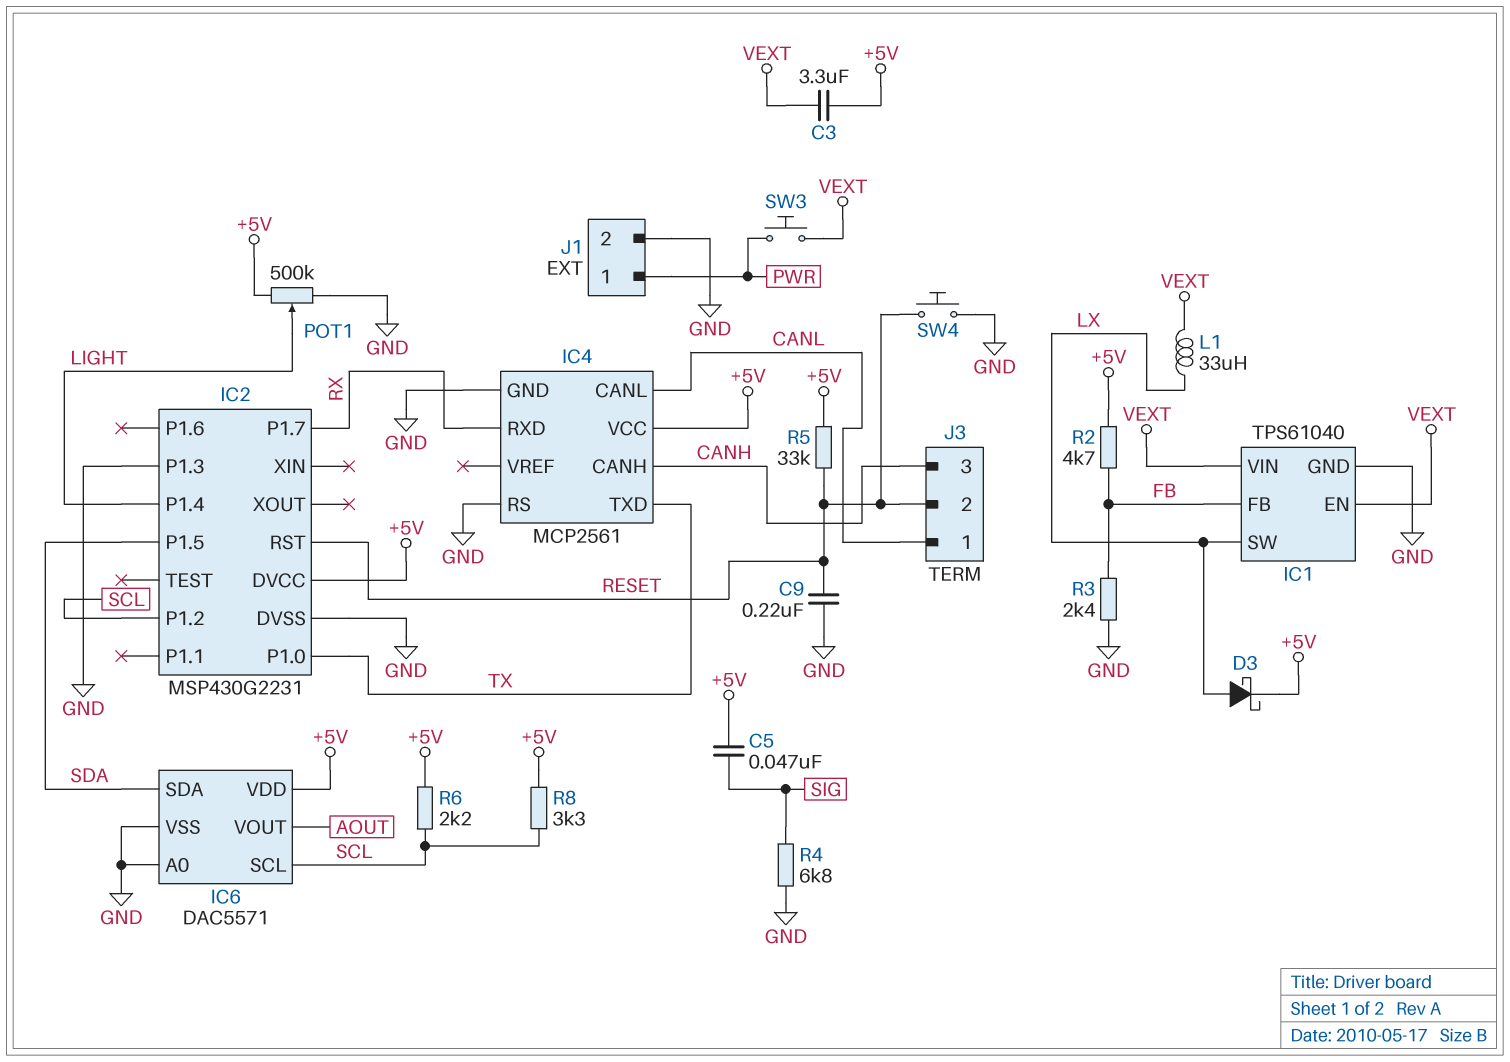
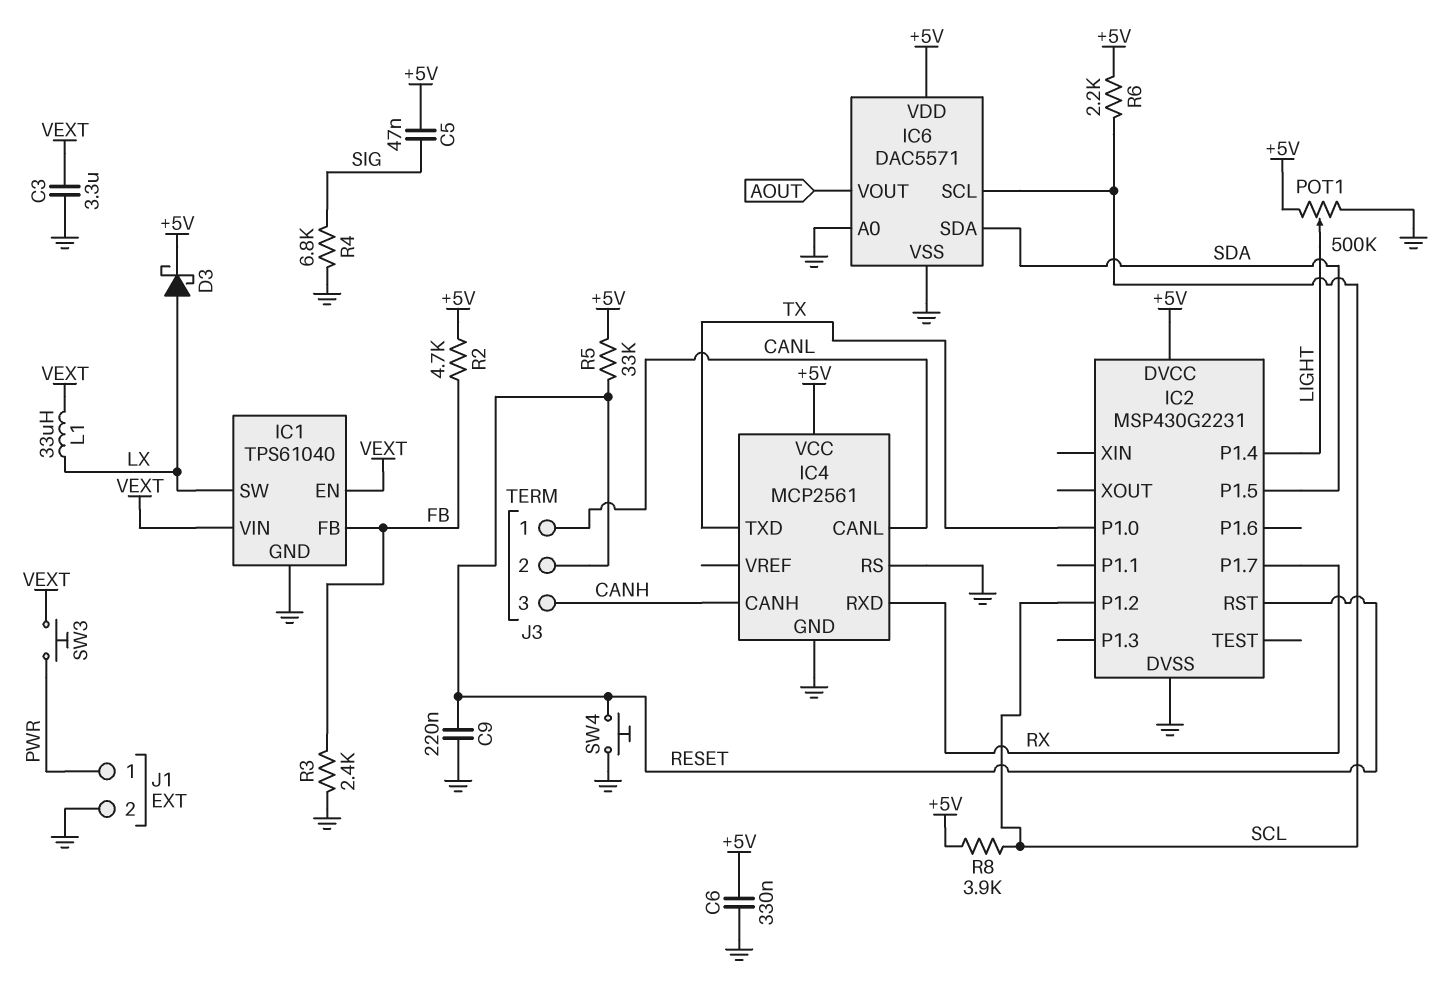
C3: 3.3uF (+5V, VEXT) -> 3.3uF (GND, VEXT)
C6: none -> 330nF (+5V, GND)
IC2 pin P1.3: GND -> none
R8: 3.3k (+5V, SCL) -> 3.9k (+5V, SCL)

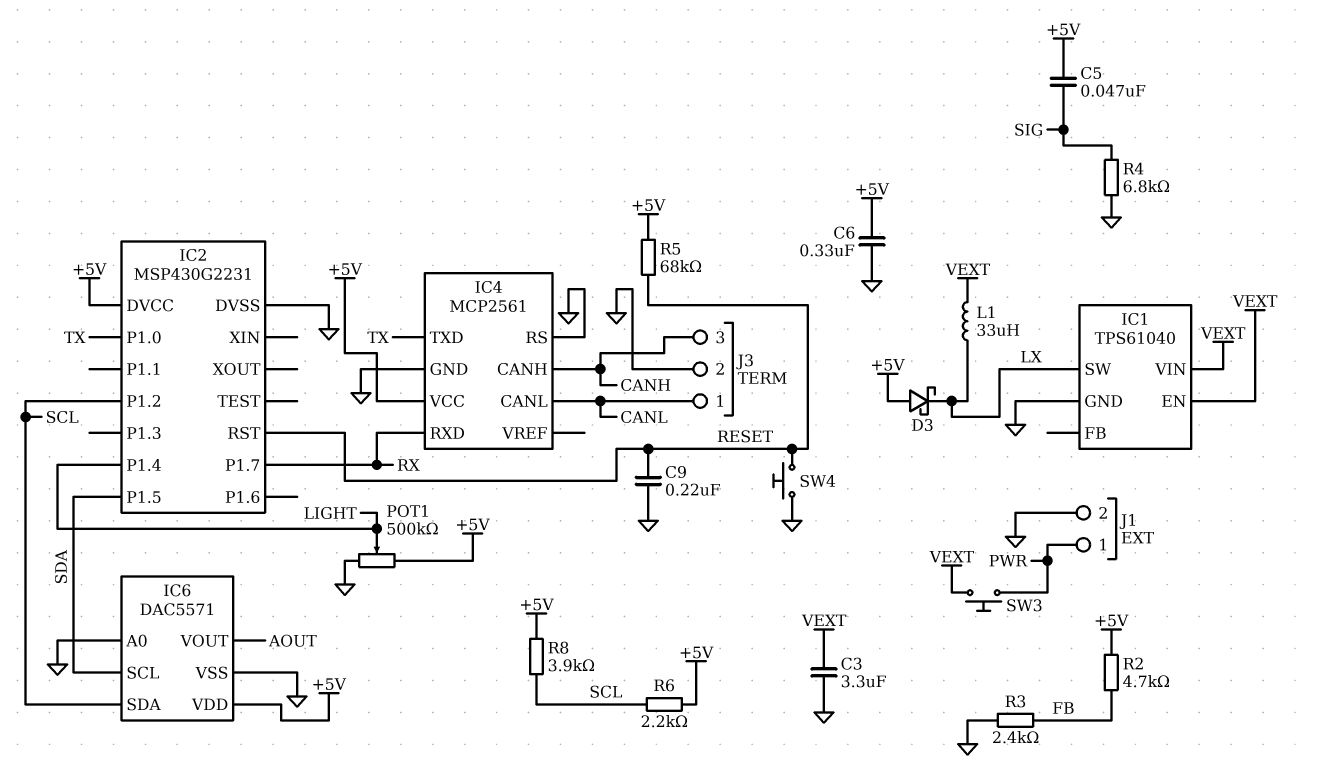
D3: schottky (A LX, K +5V) -> schottky (A +5V, K LX)
IC1 pin FB: FB -> none
IC6 pin SCL: SCL -> SDA
IC6 pin SDA: SDA -> SCL
J3 pin 2: RESET -> GND
R5: 33k (+5V, RESET) -> 68k (+5V, RESET)

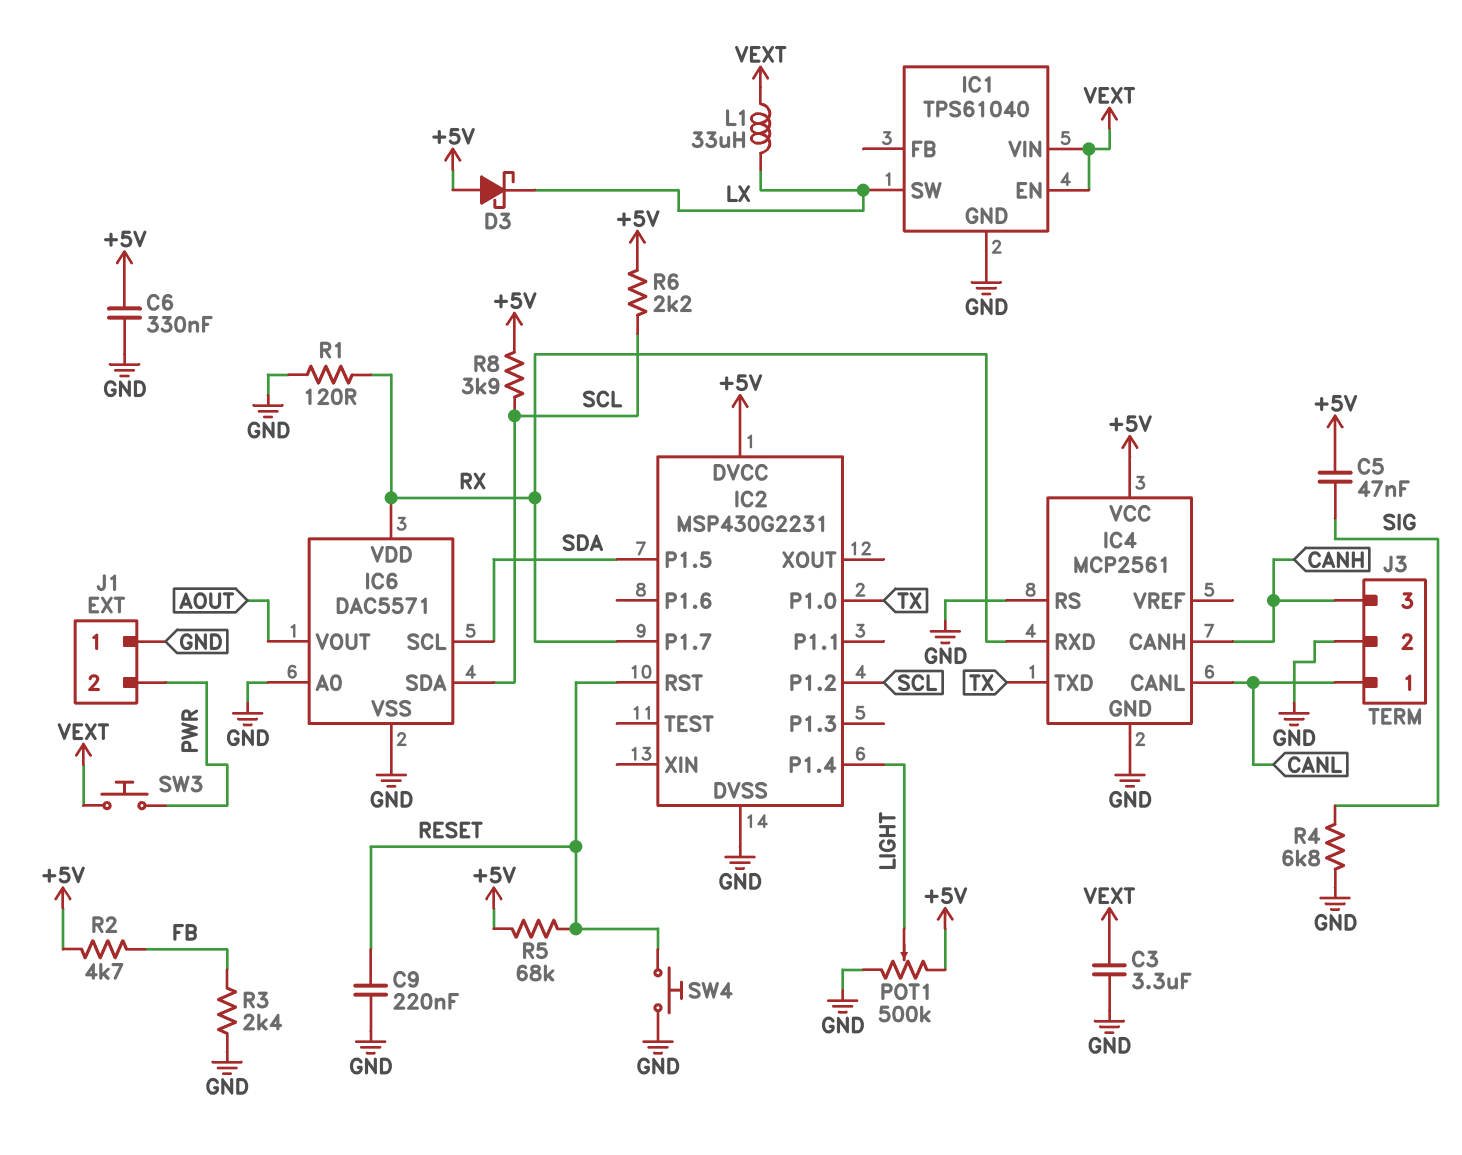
IC6 pin VDD: +5V -> RX
J1 pin 1: PWR -> GND
J1 pin 2: GND -> PWR
R1: none -> 120 (GND, RX)

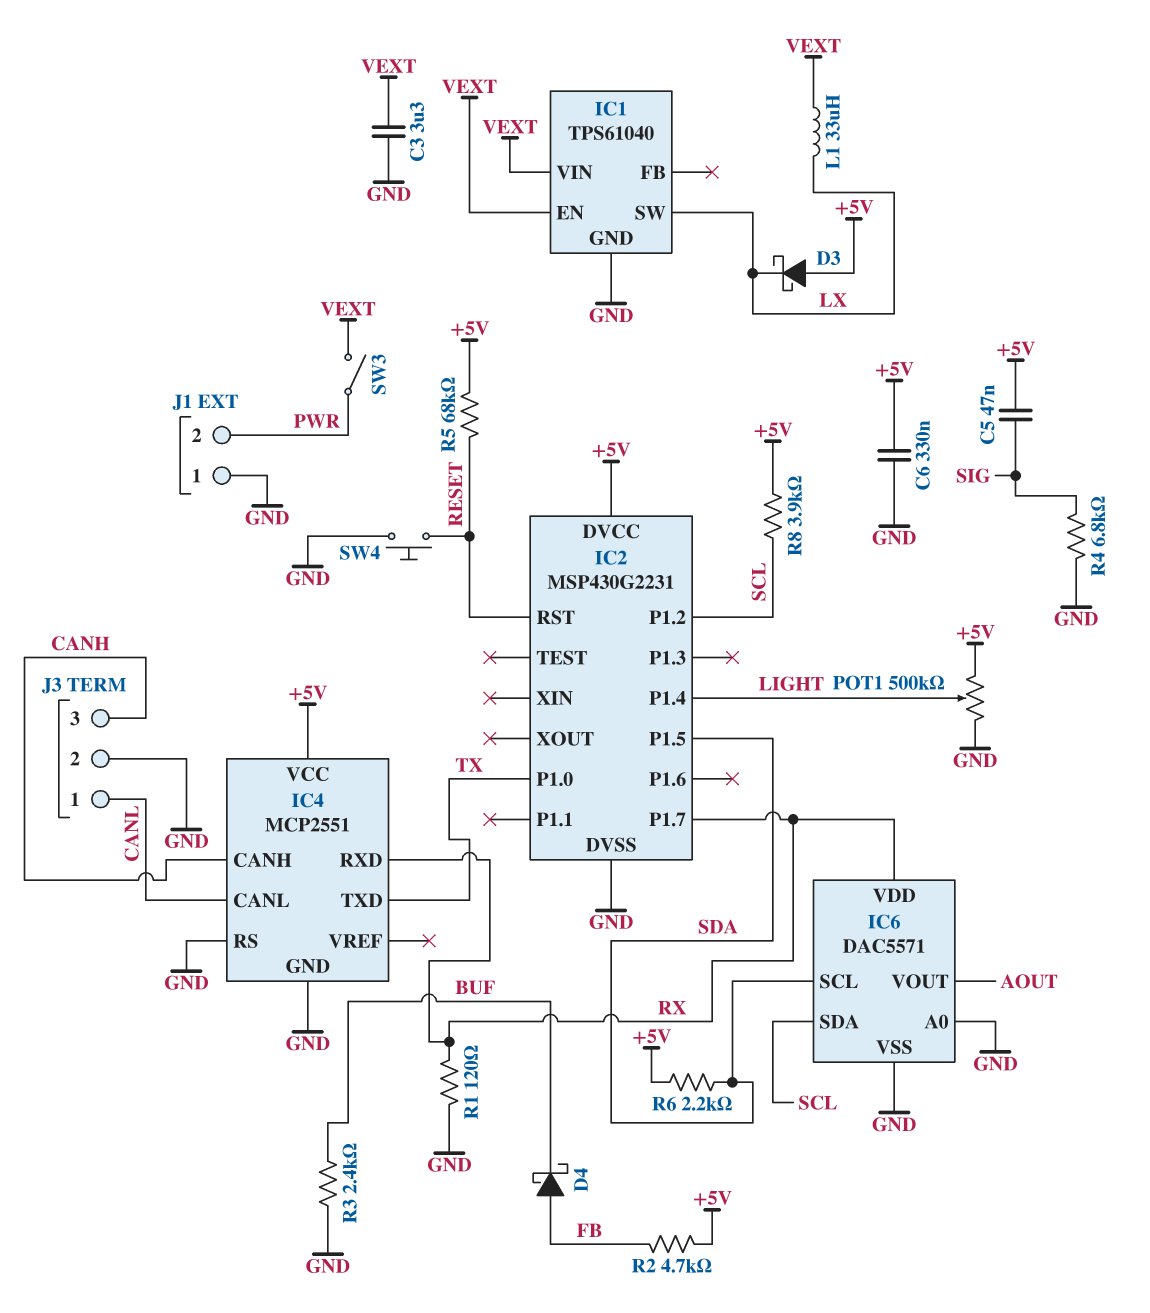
C9: 220nF (GND, RESET) -> none
D4: none -> schottky (A FB, K BUF)
IC4: MCP2561 -> MCP2551
R3: 2.4k (FB, GND) -> 2.4k (BUF, GND)
R6: 2.2k (+5V, SCL) -> 2.2k (+5V, SDA)
SW3: button (PWR, VEXT) -> switch (PWR, VEXT)

